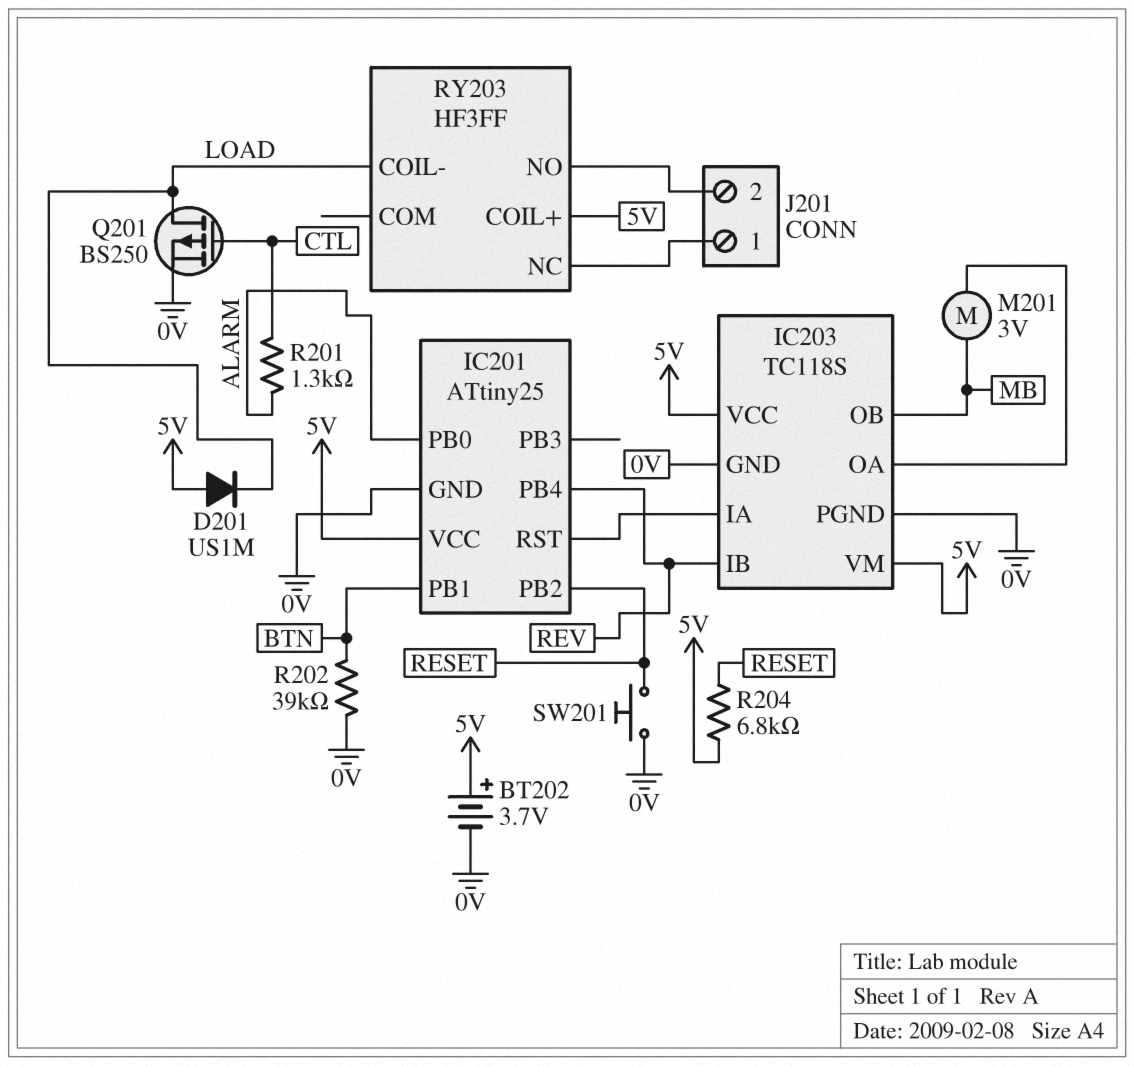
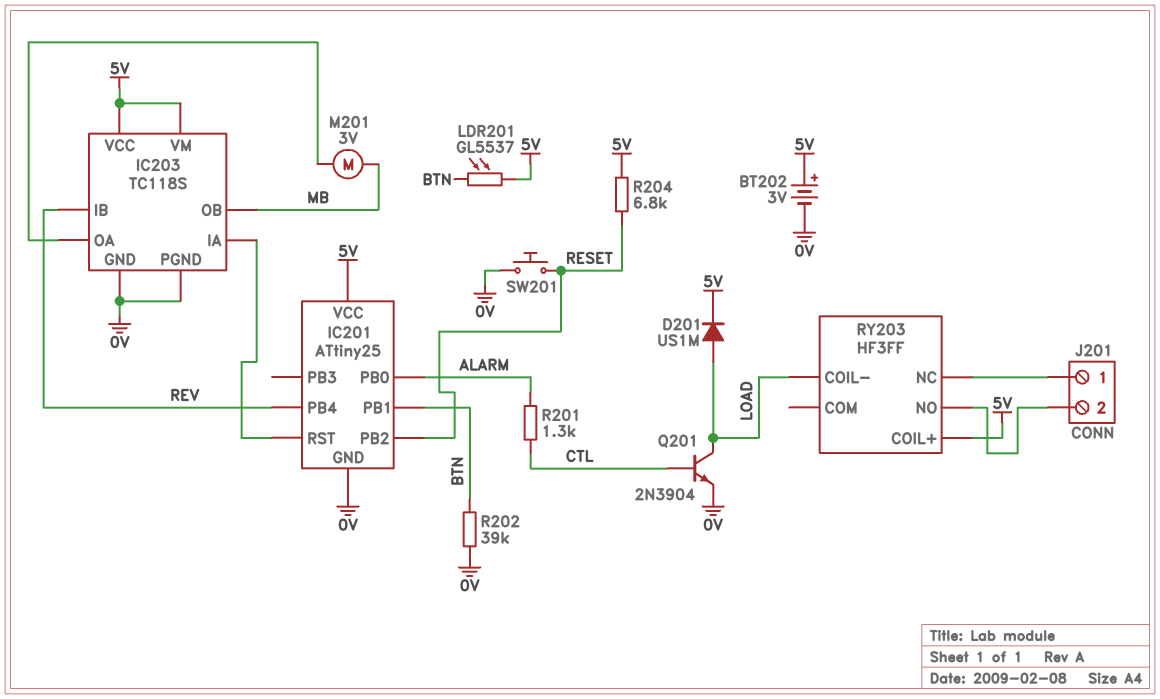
BT202: 3.7V (plus 5V, minus 0V) -> 3V (plus 5V, minus 0V)
D201: diode US1M (A 5V, K LOAD) -> diode US1M (A LOAD, K 5V)
LDR201: none -> GL5537 (5V, BTN)
Q201: PMOS BS250 (G CTL, D LOAD, S 0V) -> NPN 2N3904 (B CTL, C LOAD, E 0V)

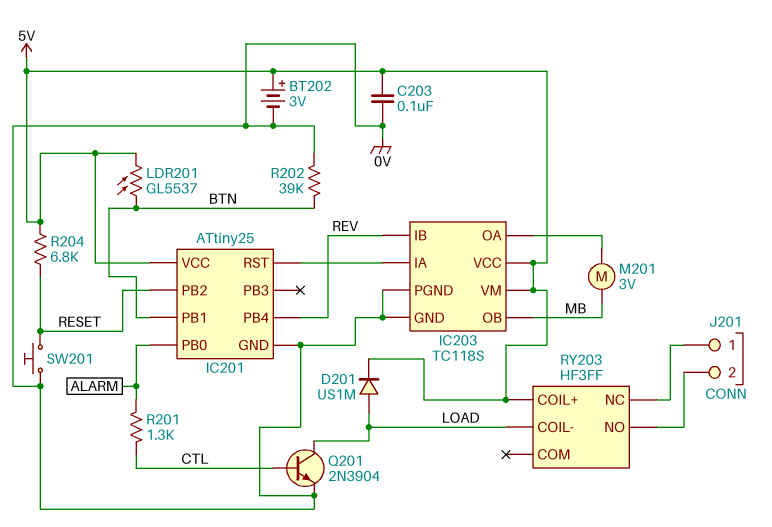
C203: none -> 100nF (0V, 5V)

